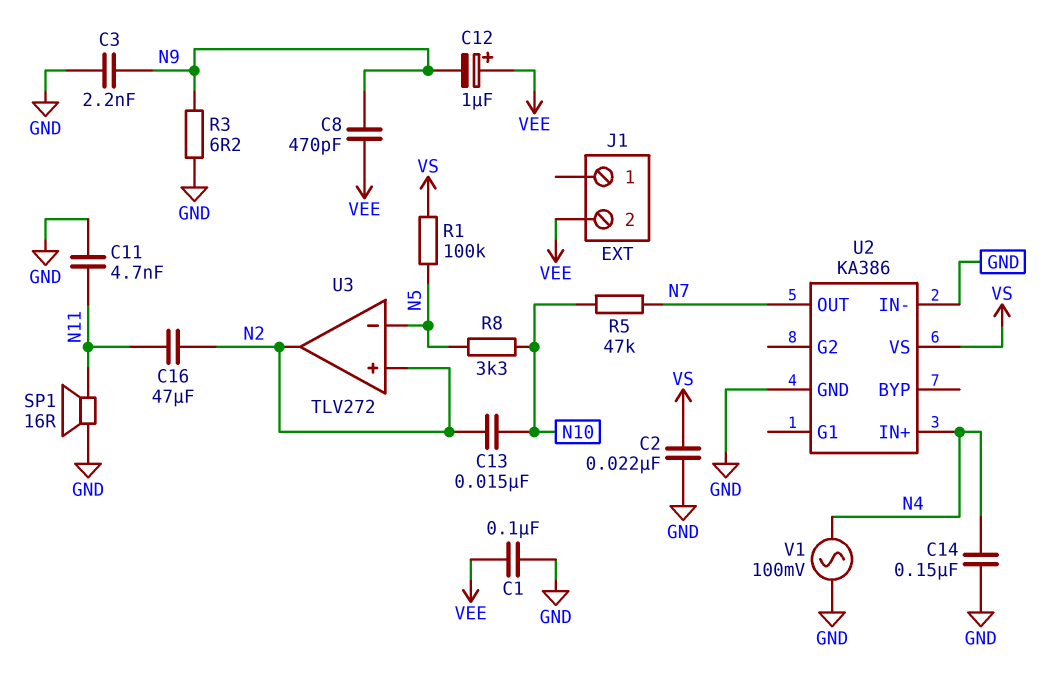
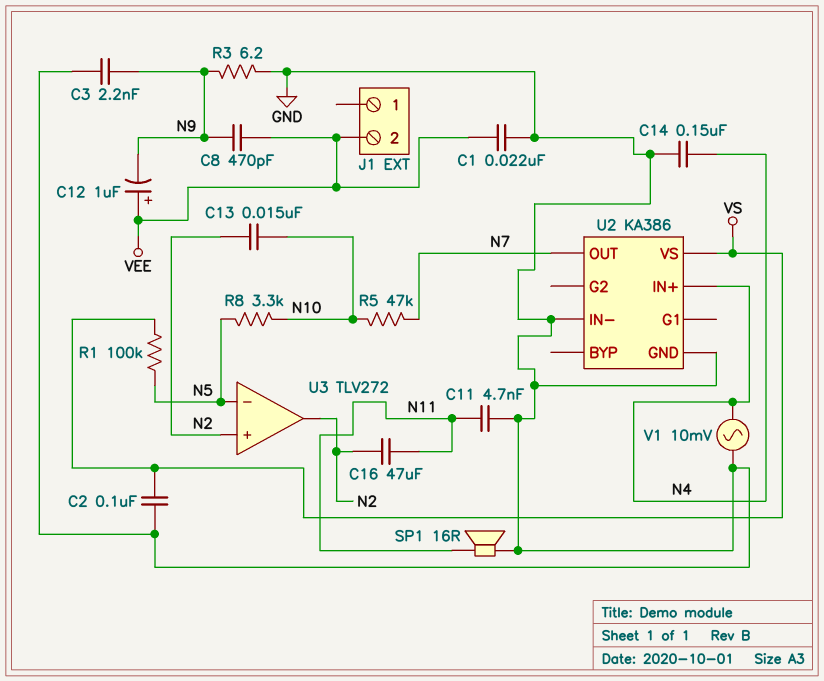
C1: 100nF (GND, VEE) -> 22nF (GND, VEE)
C2: 22nF (GND, VS) -> 100nF (GND, VS)
V1: AC 100mV (GND, N4) -> AC 10mV (GND, N4)

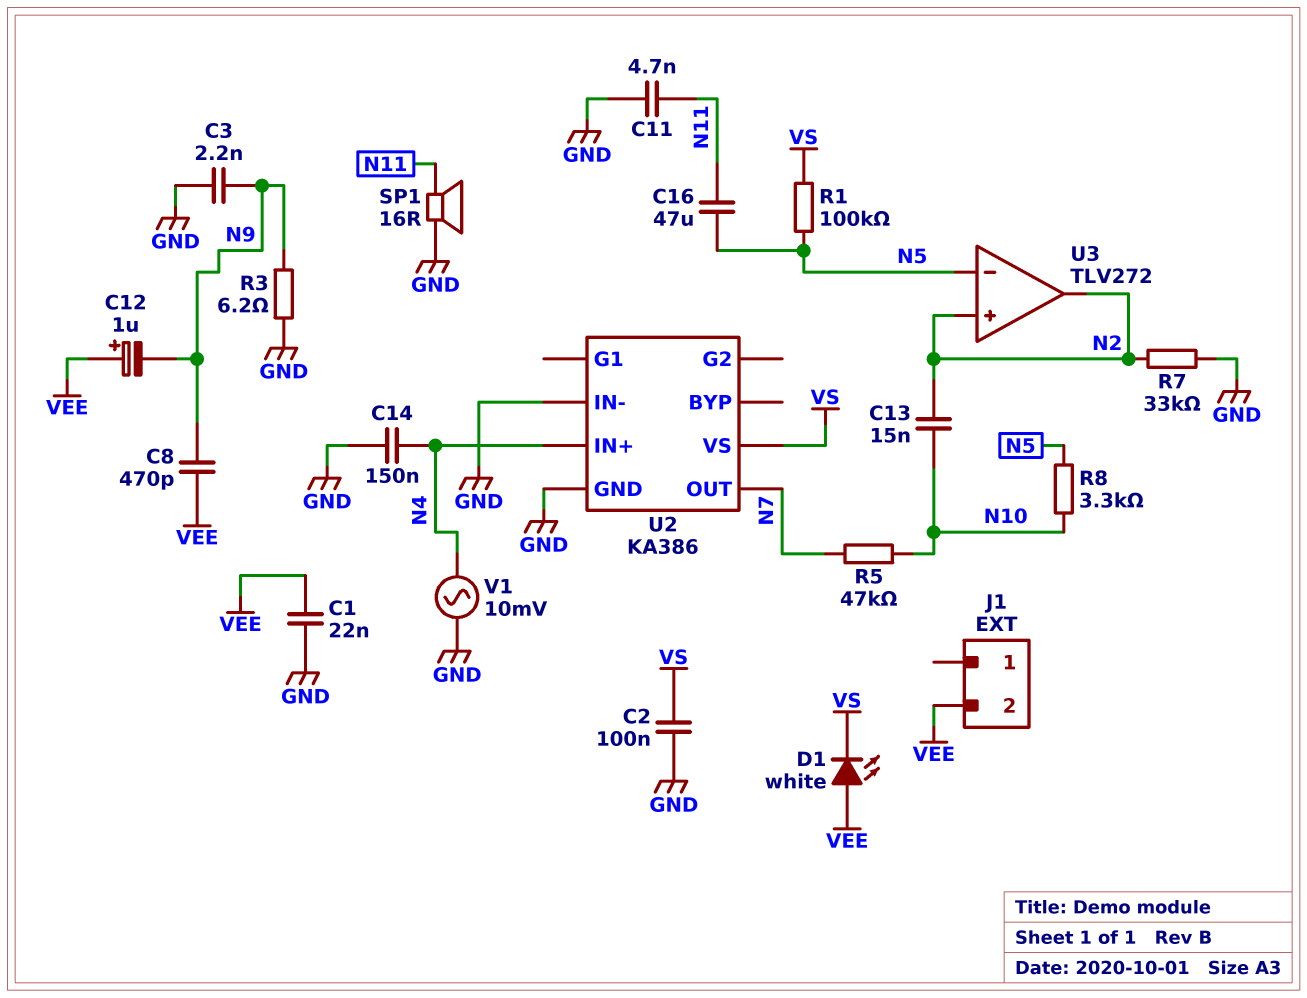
C16: 47uF (N2, N11) -> 47uF (N5, N11)
D1: none -> LED white (A VEE, K VS)
R7: none -> 33k (GND, N2)

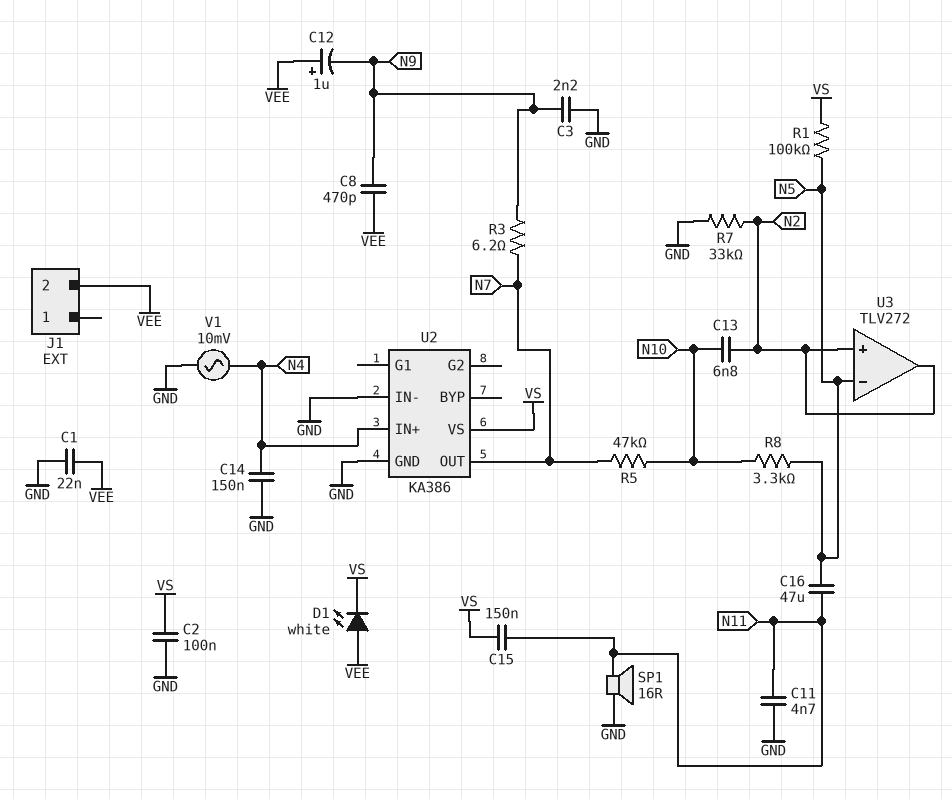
C13: 15nF (N2, N10) -> 6.8nF (N2, N10)
C15: none -> 150nF (N11, VS)
R3: 6.2 (GND, N9) -> 6.2 (N7, N9)

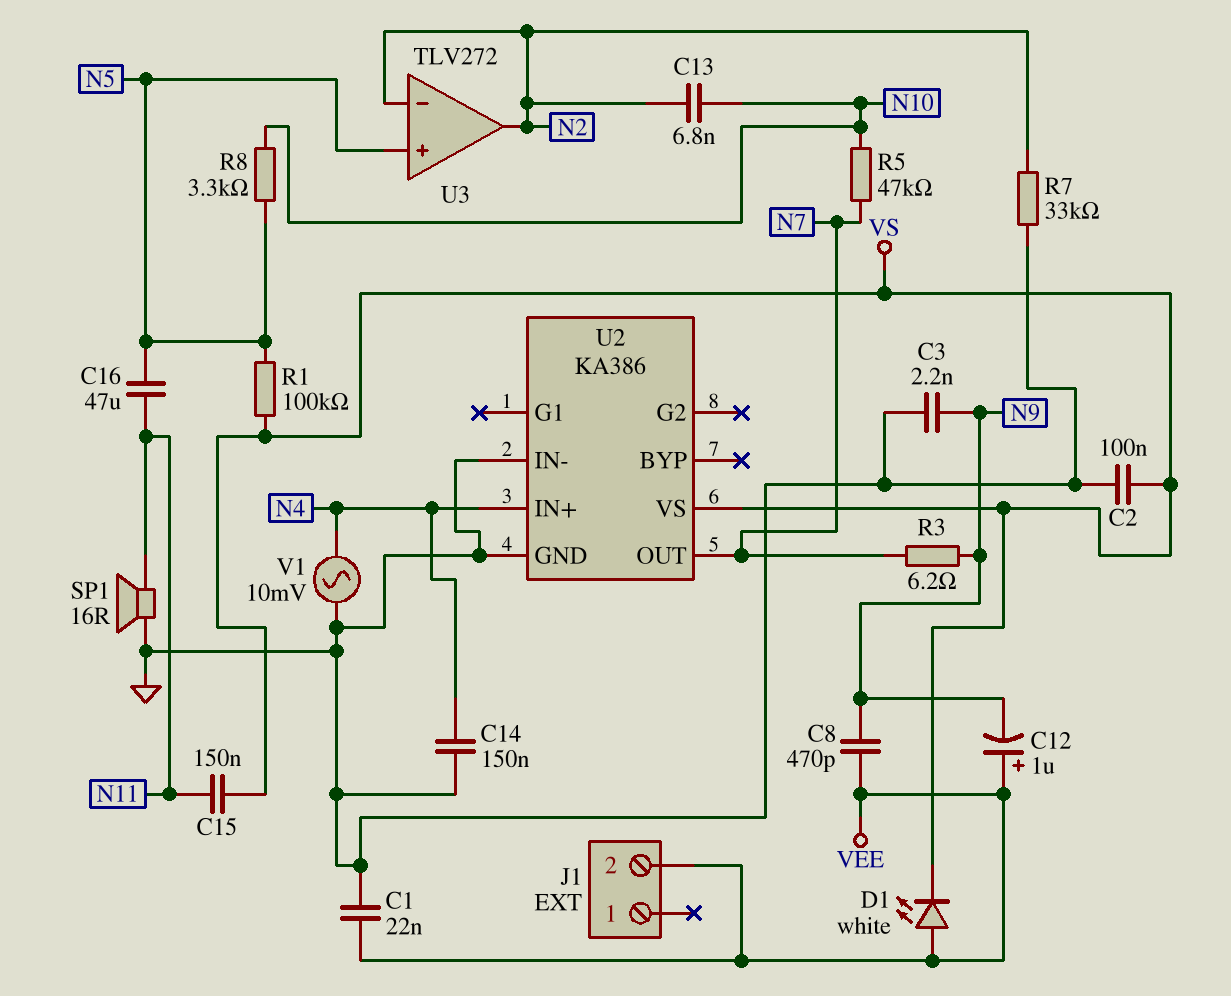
C11: 4.7nF (GND, N11) -> none
U3 pin in+: N2 -> N5
U3 pin in-: N5 -> N2

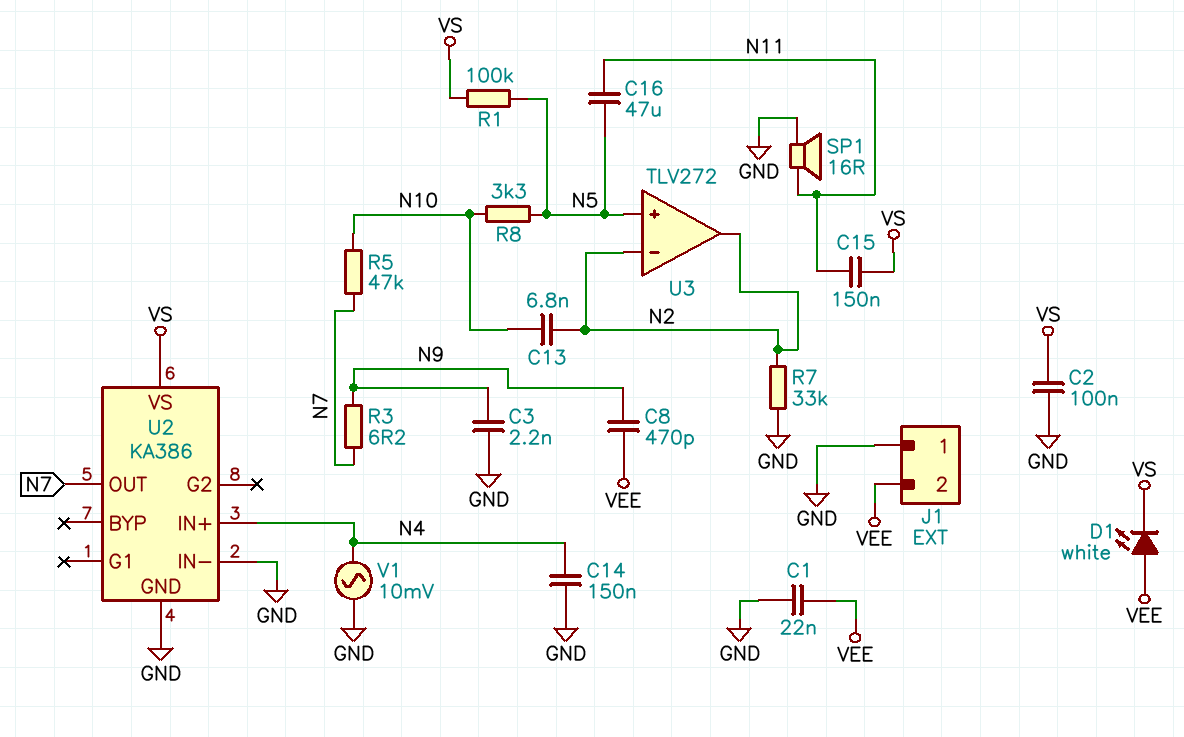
C12: 1uF (plus VEE, minus N9) -> none
J1 pin 1: none -> GND

